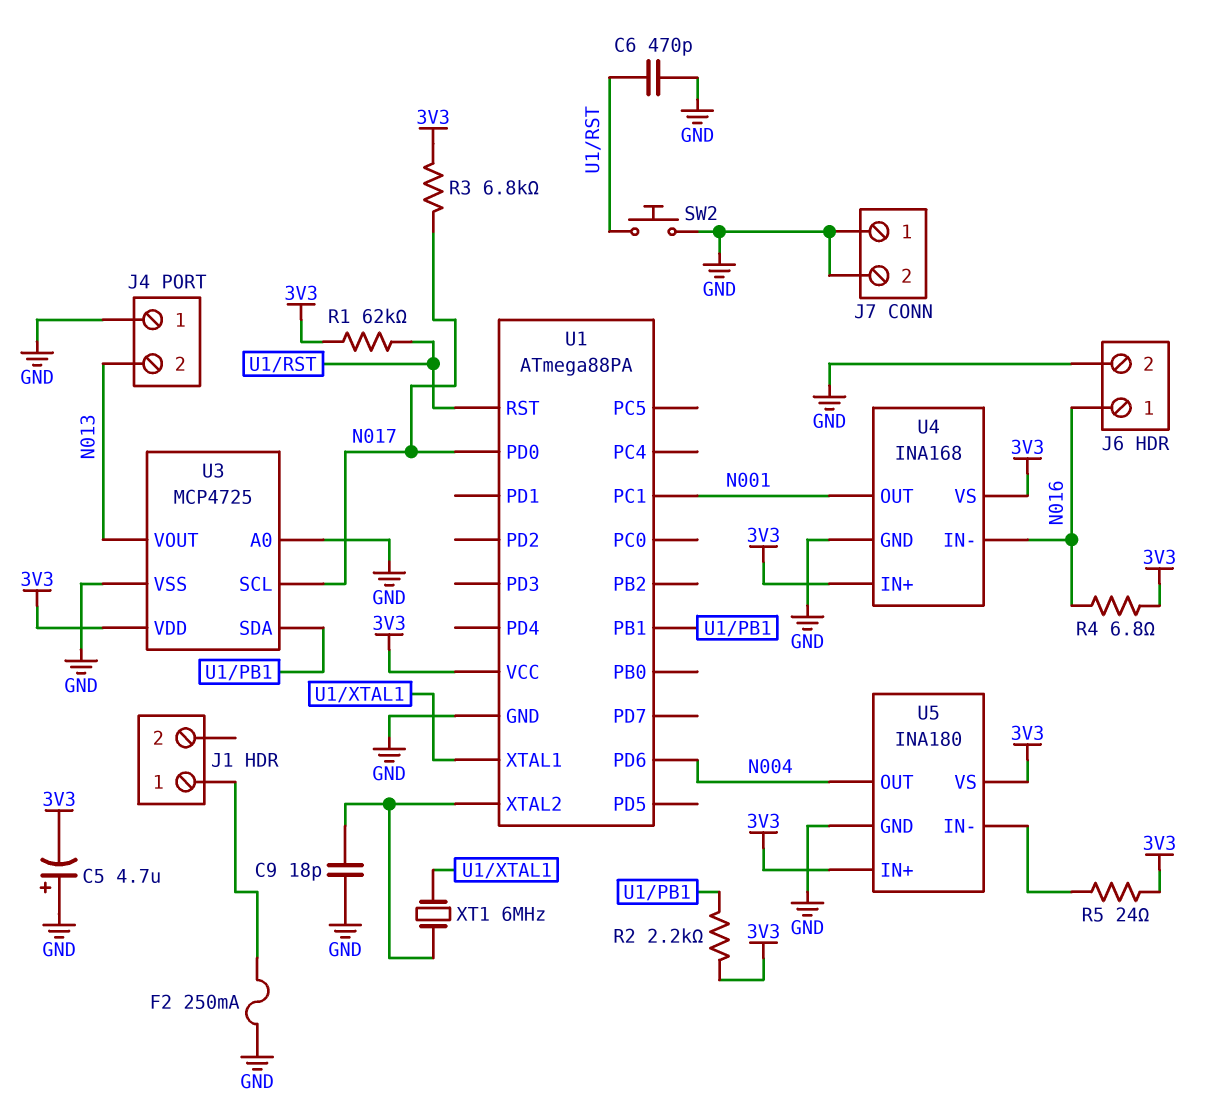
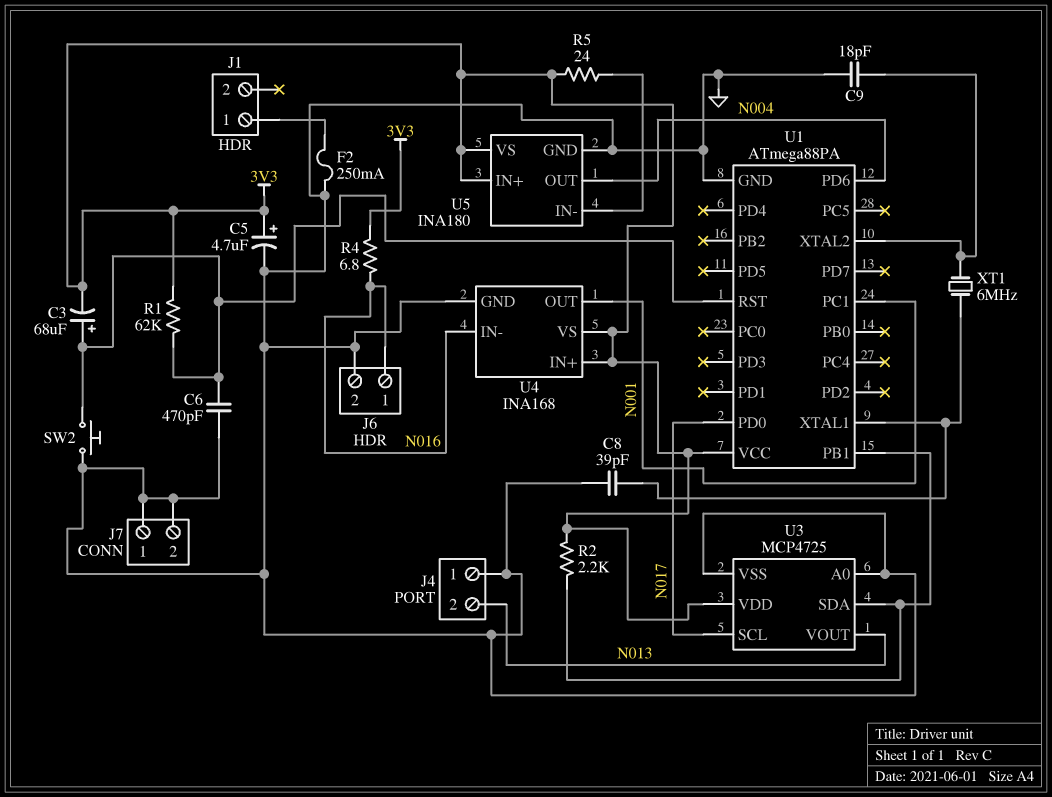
C3: none -> 68uF (plus U1/RST, minus 3V3)
C5: 4.7uF (plus GND, minus 3V3) -> 4.7uF (plus 3V3, minus GND)
C8: none -> 39pF (GND, U1/XTAL1)
R3: 6.8k (3V3, N017) -> none

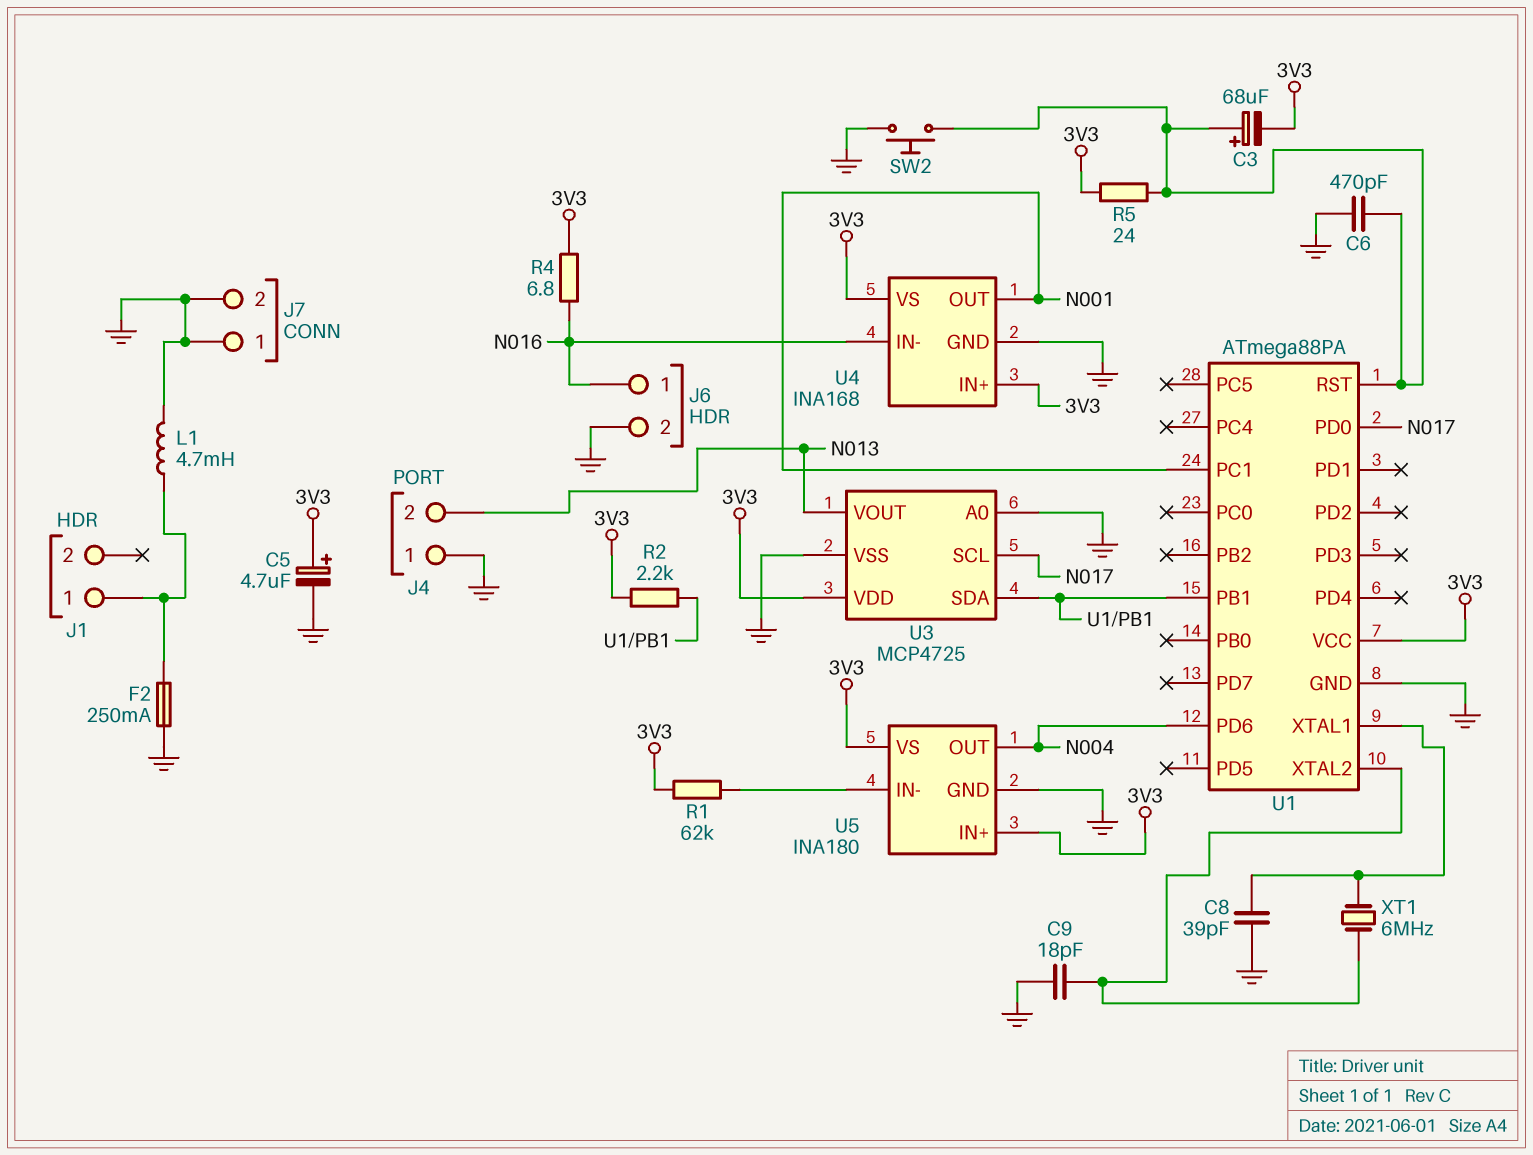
L1: none -> 4.7mH (GND, J1/1)
R1: 62k (3V3, U1/RST) -> 62k (3V3, U5/IN-)
R5: 24 (3V3, U5/IN-) -> 24 (3V3, U1/RST)

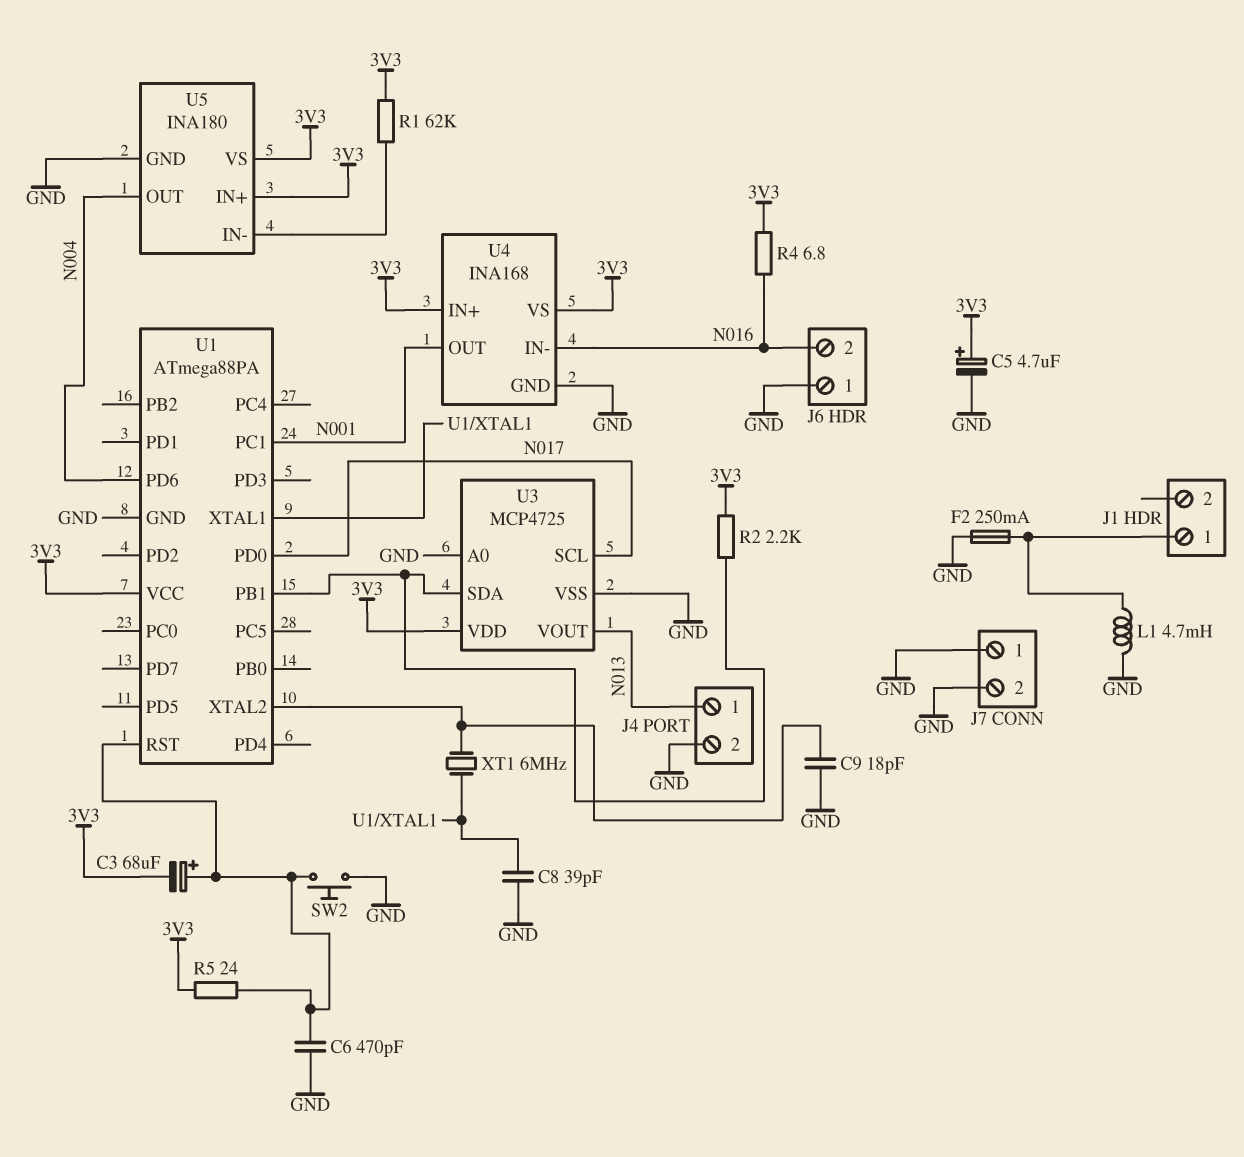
J4 pin 1: GND -> N013
J4 pin 2: N013 -> GND
J6 pin 1: N016 -> GND
J6 pin 2: GND -> N016

